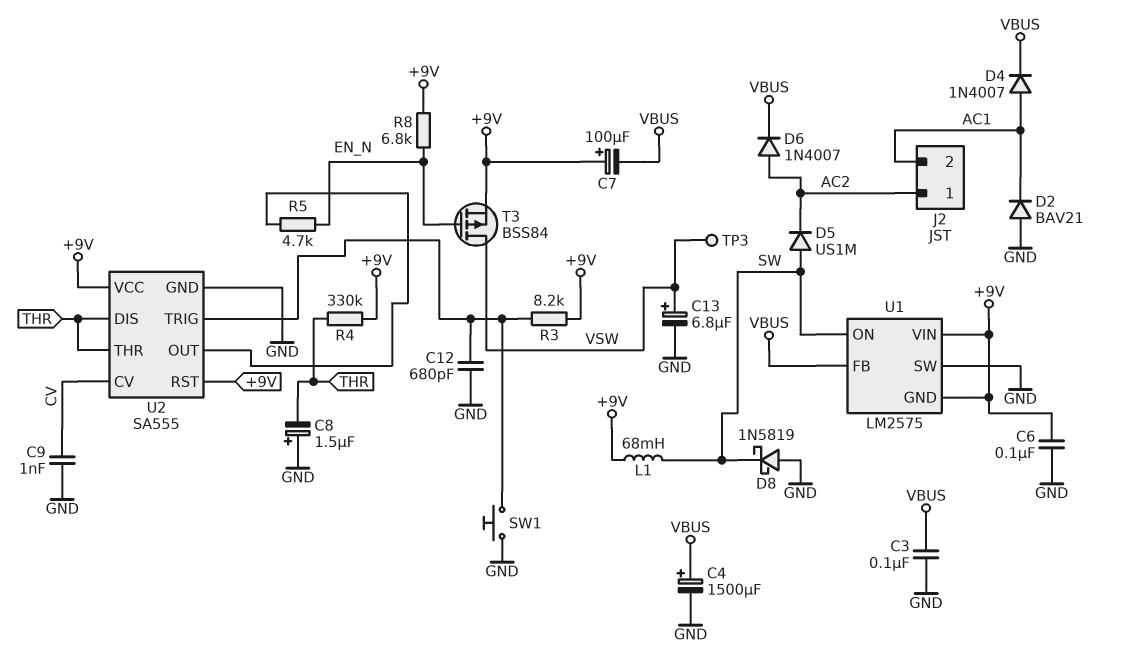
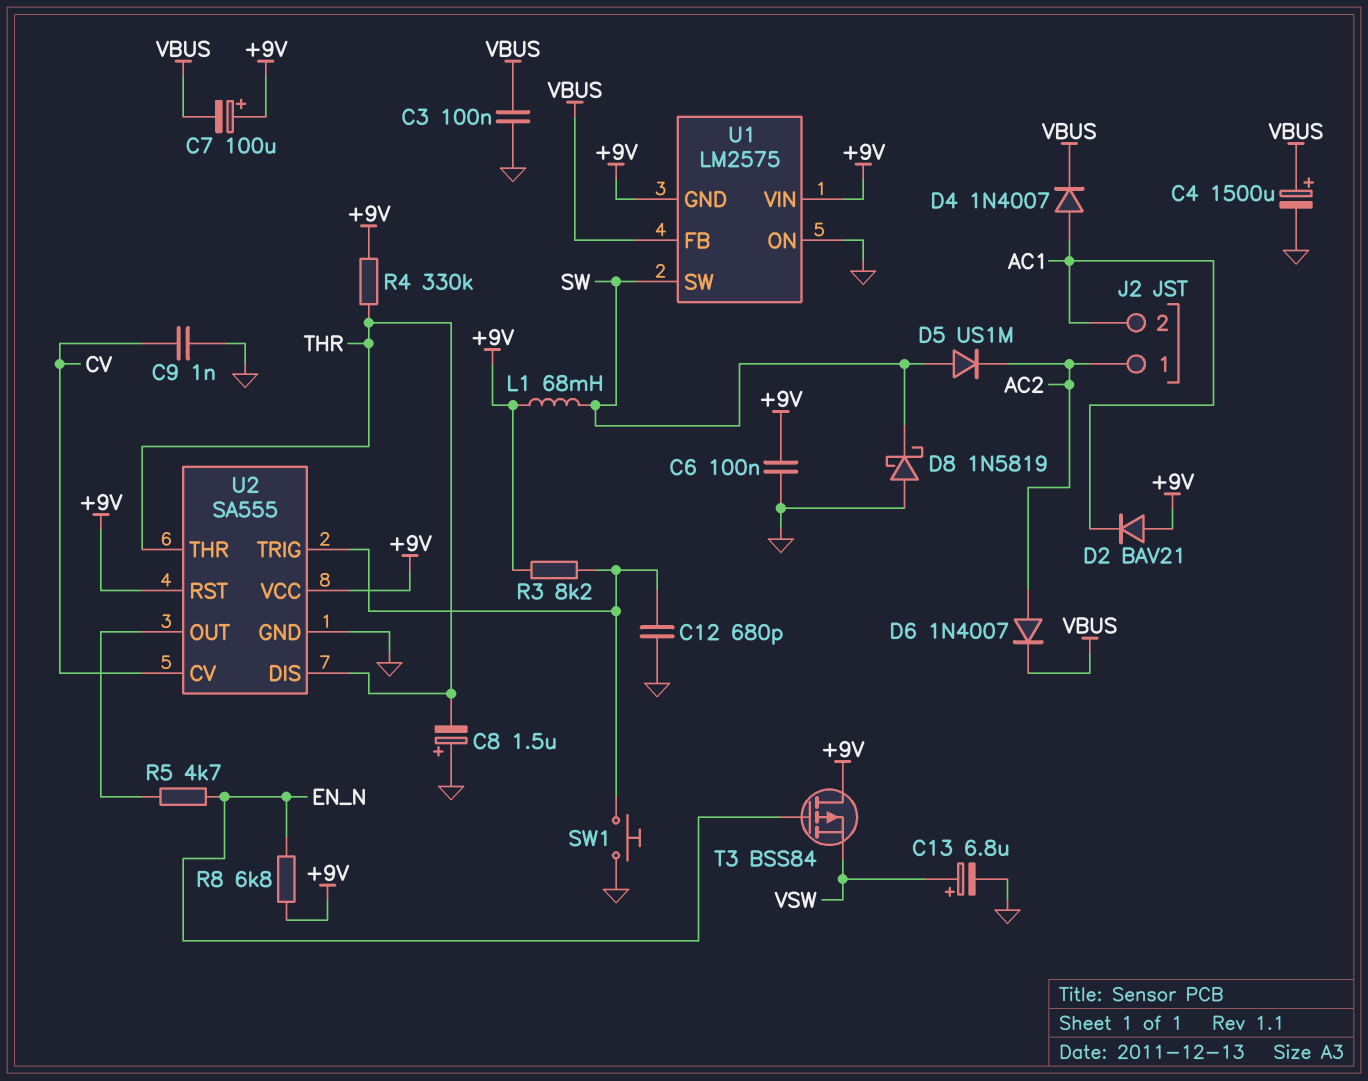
D2: diode BAV21 (A GND, K AC1) -> diode BAV21 (A +9V, K AC1)
T3: PMOS BSS84 (G EN_N, D VSW, S +9V) -> PMOS BSS84 (G EN_N, D +9V, S VSW)
TP3: test point (VSW) -> none
U1 pin ON: SW -> GND
U1 pin SW: GND -> SW

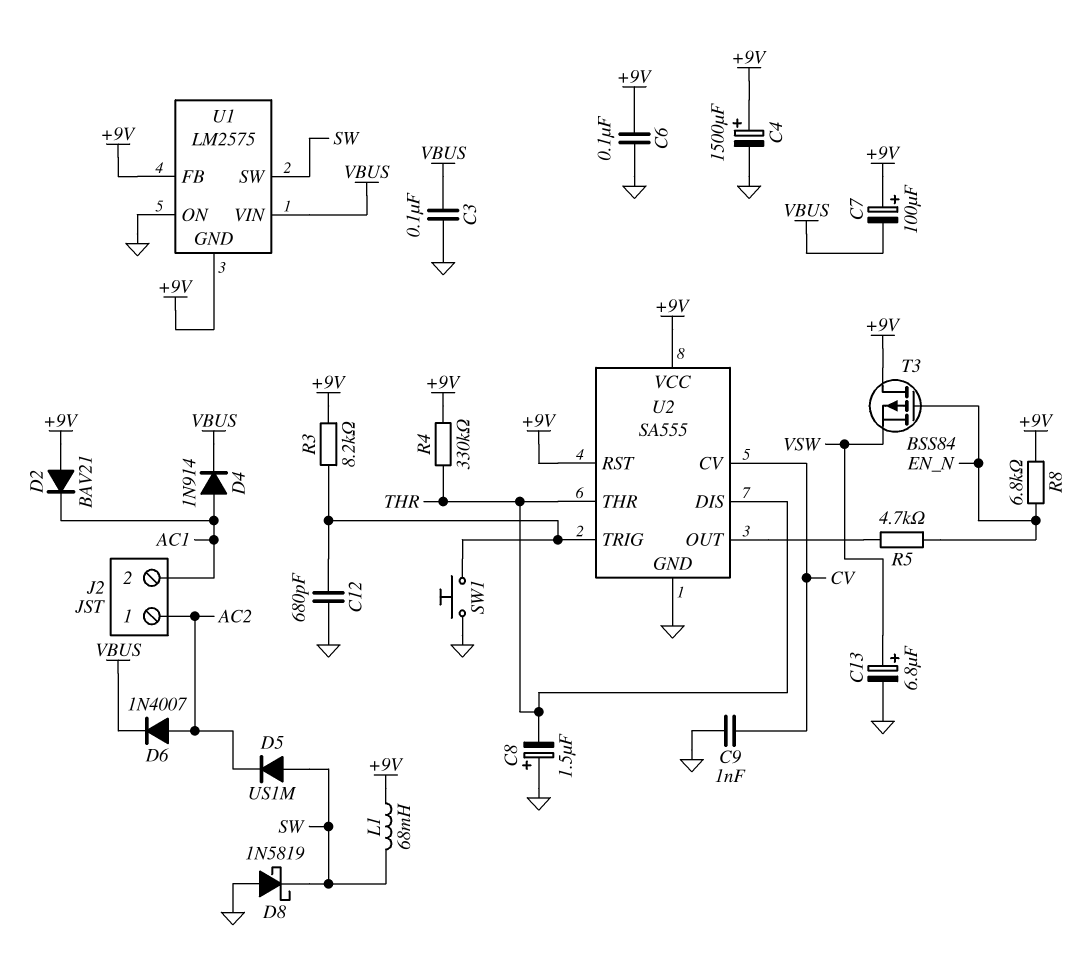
C4: 1500uF (plus VBUS, minus GND) -> 1500uF (plus +9V, minus GND)
D4: diode 1N4007 (A AC1, K VBUS) -> diode 1N914 (A AC1, K VBUS)
U1 pin FB: VBUS -> +9V
U1 pin VIN: +9V -> VBUS

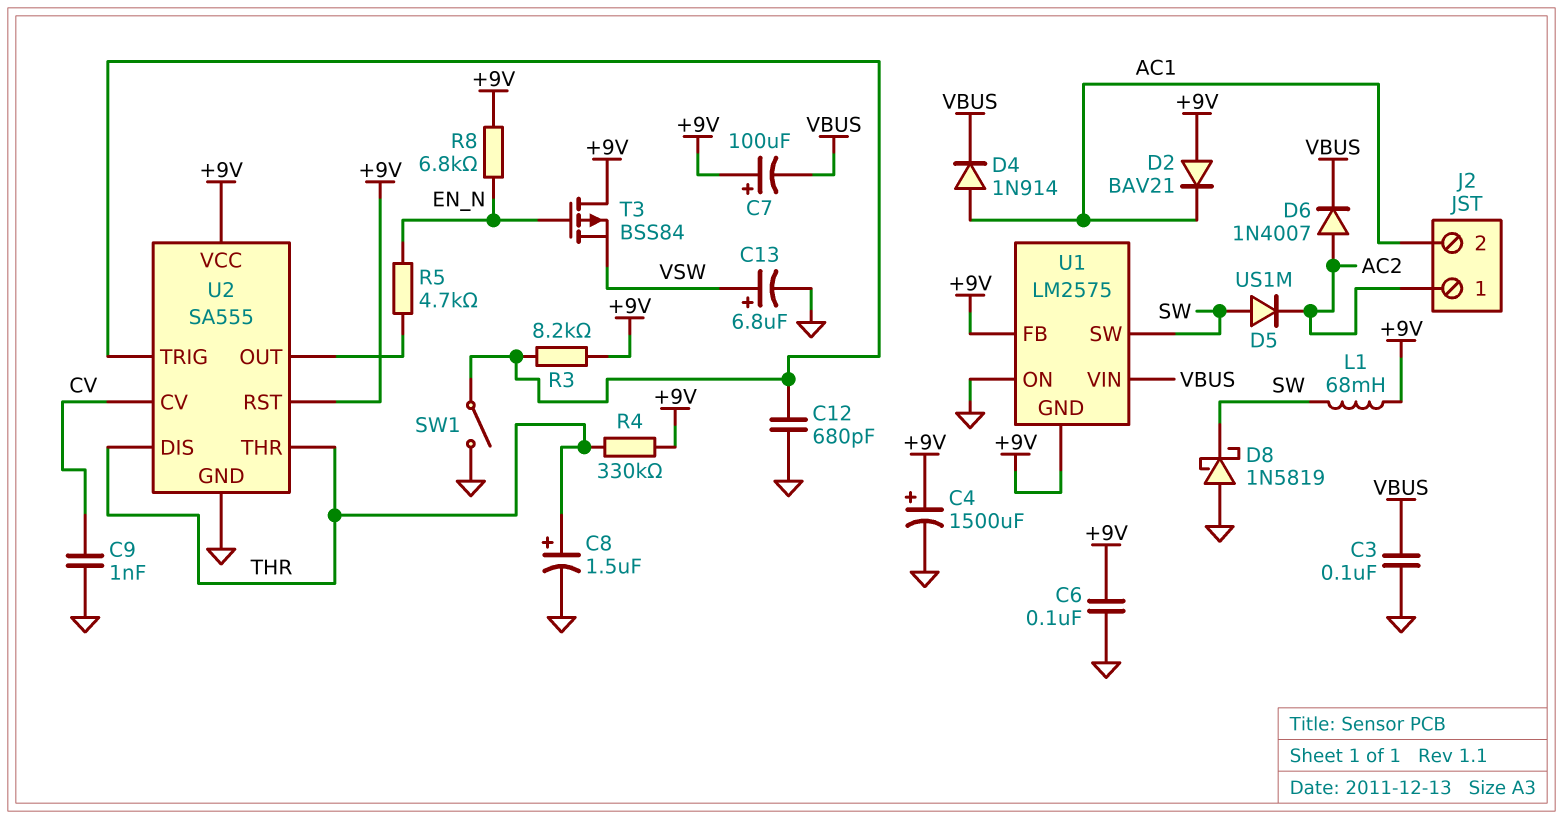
C8: 1.5uF (plus GND, minus THR) -> 1.5uF (plus THR, minus GND)
SW1: button (GND, U2/TRIG) -> switch (GND, U2/TRIG)

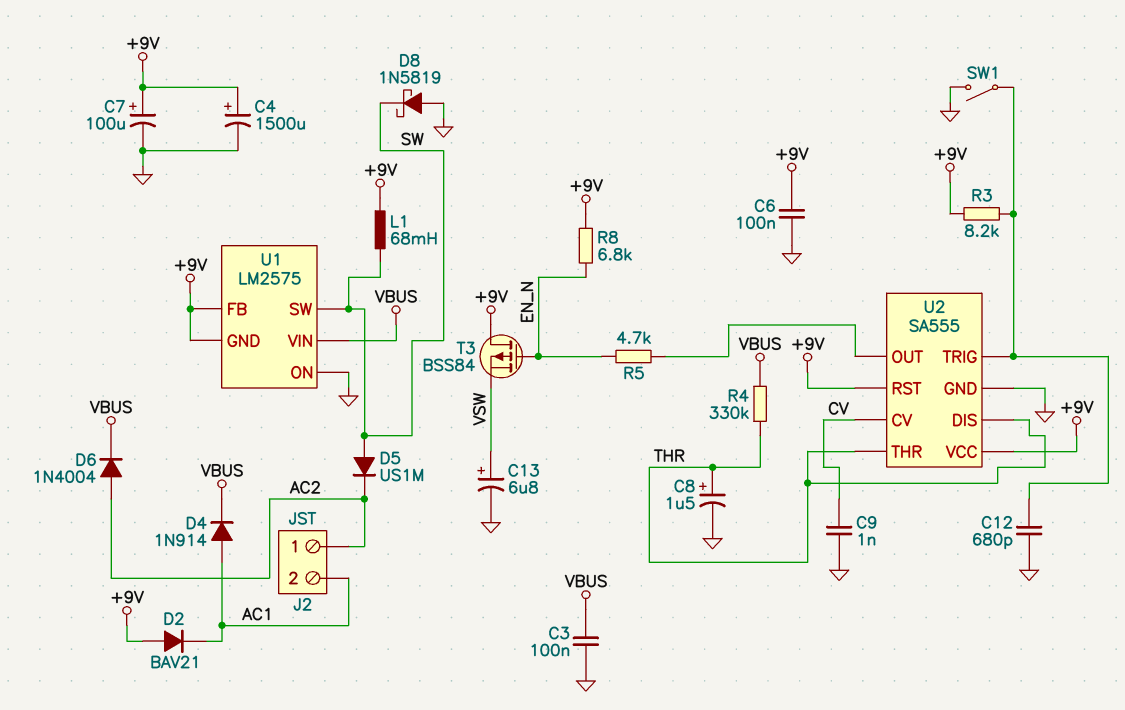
C7: 100uF (plus +9V, minus VBUS) -> 100uF (plus +9V, minus GND)
D6: diode 1N4007 (A AC2, K VBUS) -> diode 1N4004 (A AC2, K VBUS)
R4: 330k (+9V, THR) -> 330k (THR, VBUS)

